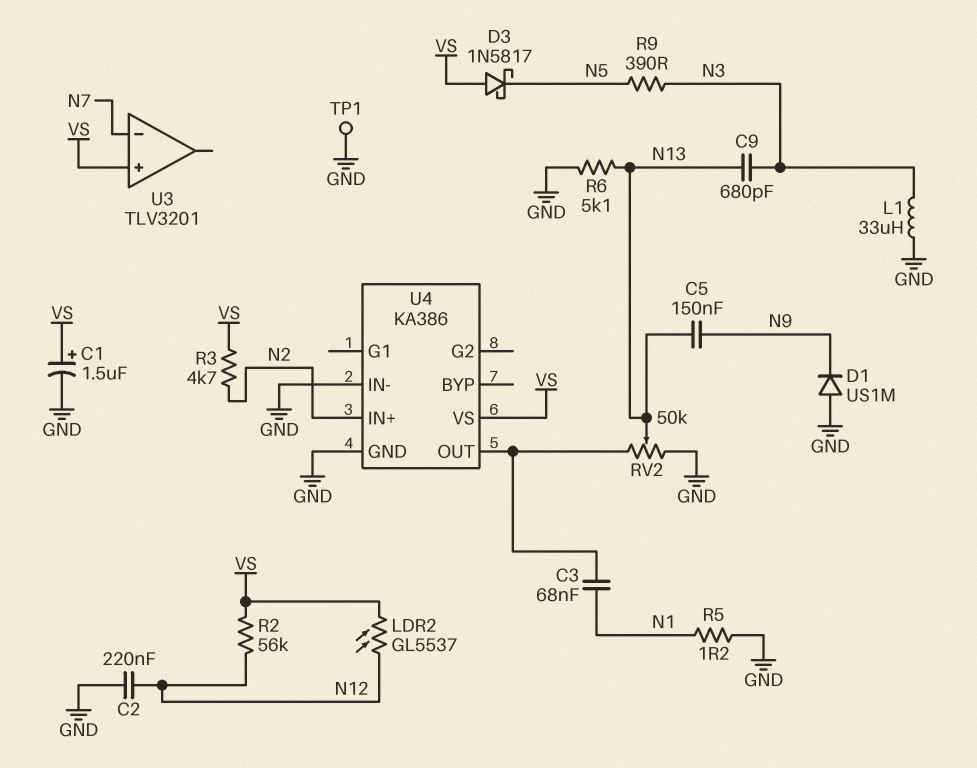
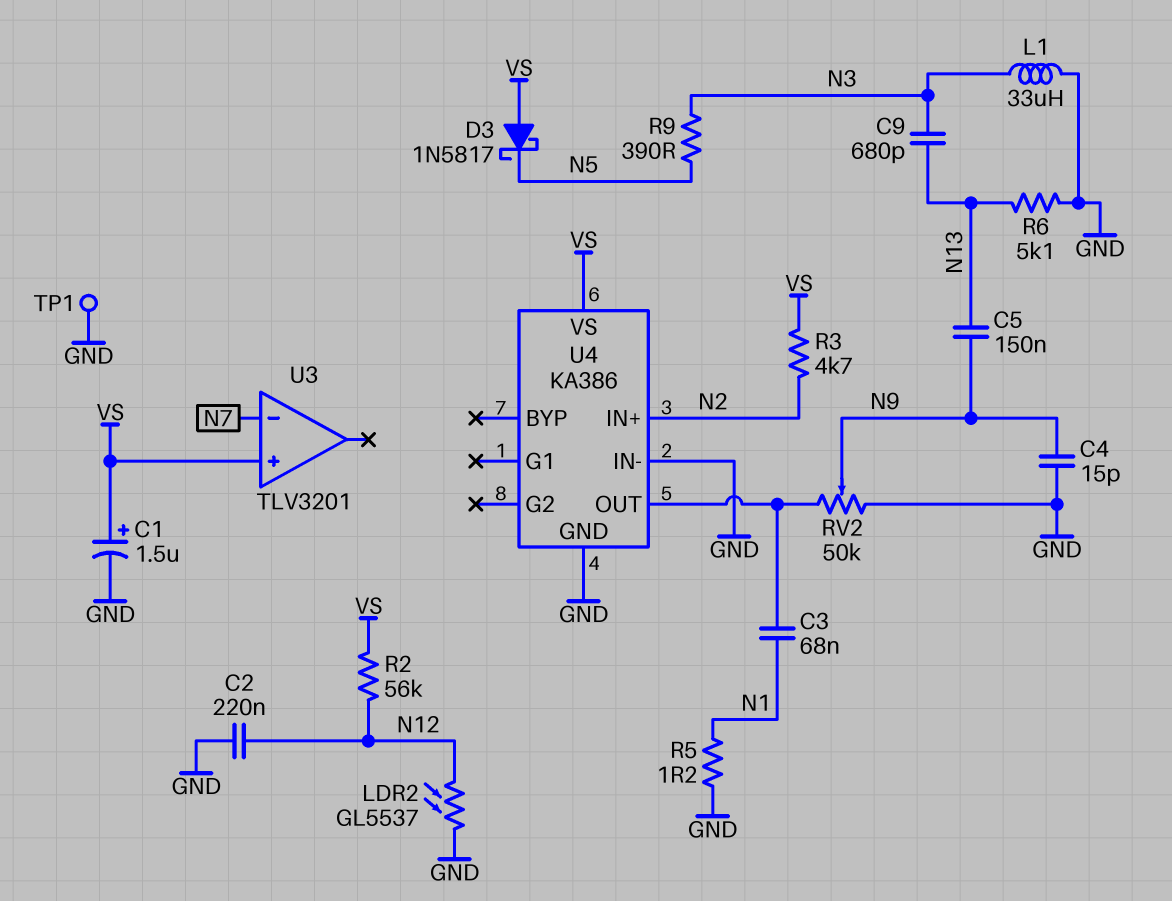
C4: none -> 15pF (GND, N9)
D1: diode US1M (A GND, K N9) -> none
LDR2: GL5537 (N12, VS) -> GL5537 (GND, N12)
RV2: 50k (GND, U4/OUT, wiper N13) -> 50k (GND, U4/OUT, wiper N9)

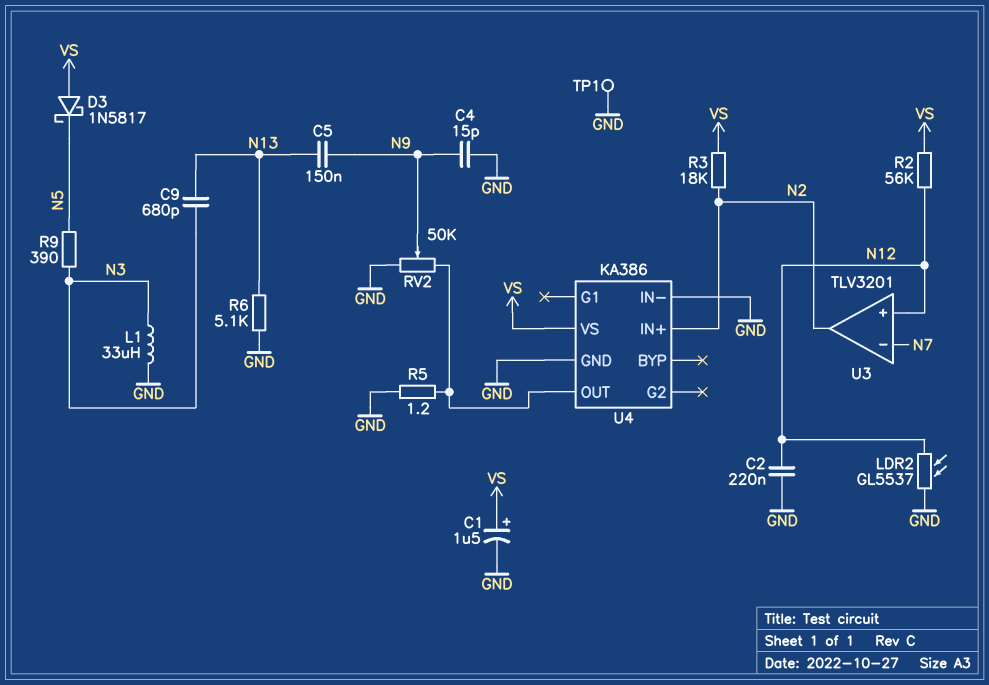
C3: 68nF (N1, U4/OUT) -> none
R3: 4.7k (N2, VS) -> 18k (N2, VS)
R5: 1.2 (GND, N1) -> 1.2 (GND, U4/OUT)
U3 pin in+: VS -> N12
U3 pin out: none -> N2

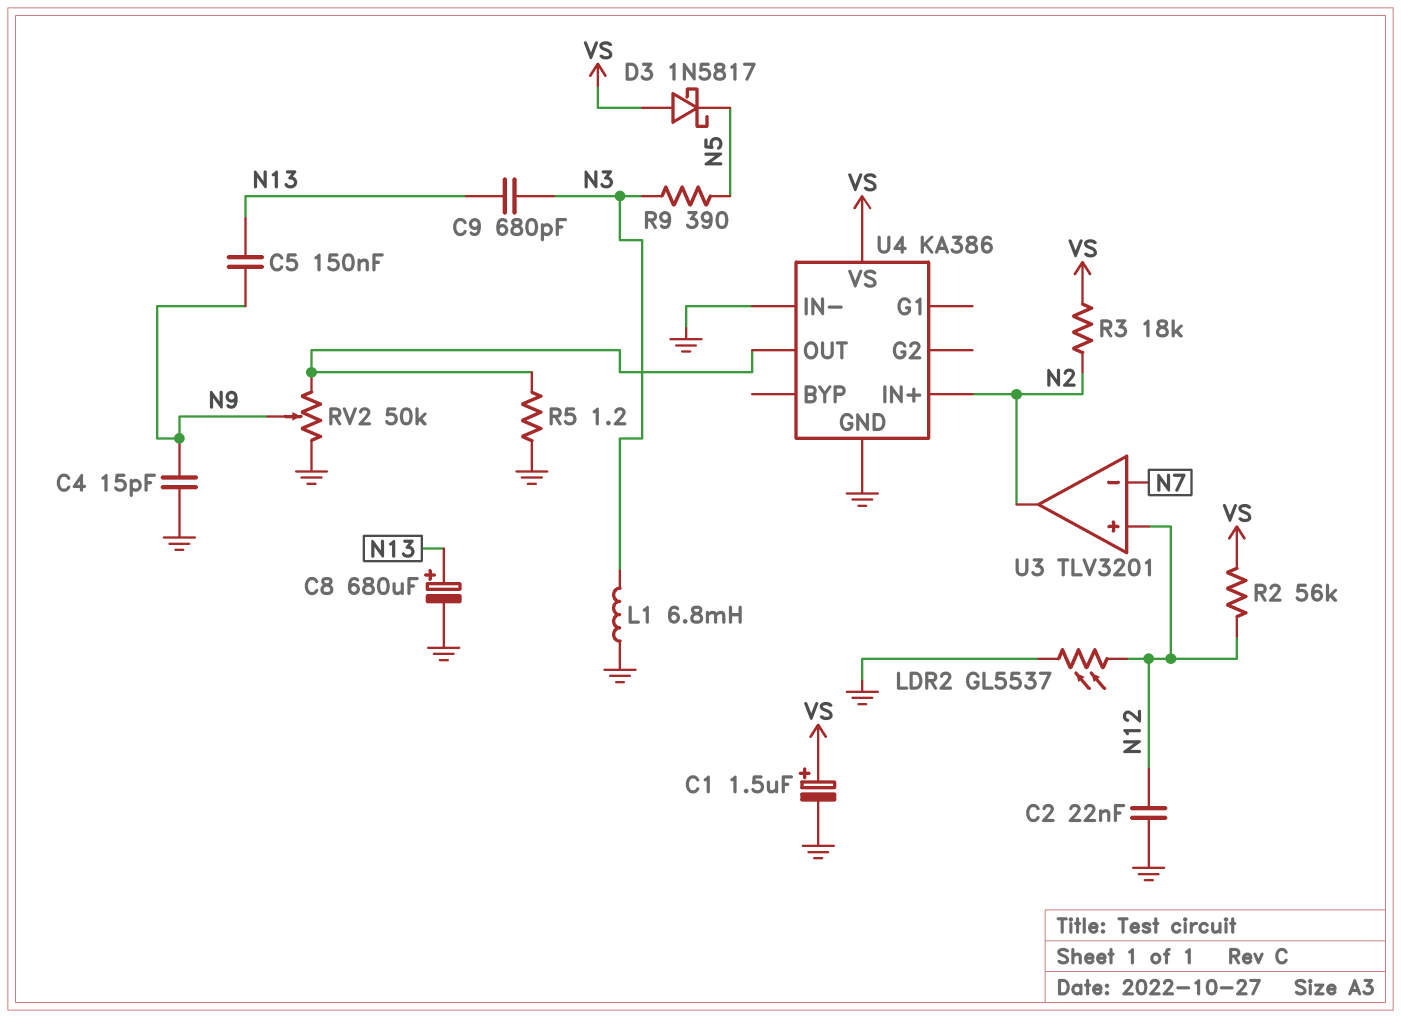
C2: 220nF (GND, N12) -> 22nF (GND, N12)
C8: none -> 680uF (plus N13, minus GND)
L1: 33uH (GND, N3) -> 6.8mH (GND, N3)
R6: 5.1k (GND, N13) -> none
TP1: test point (GND) -> none

